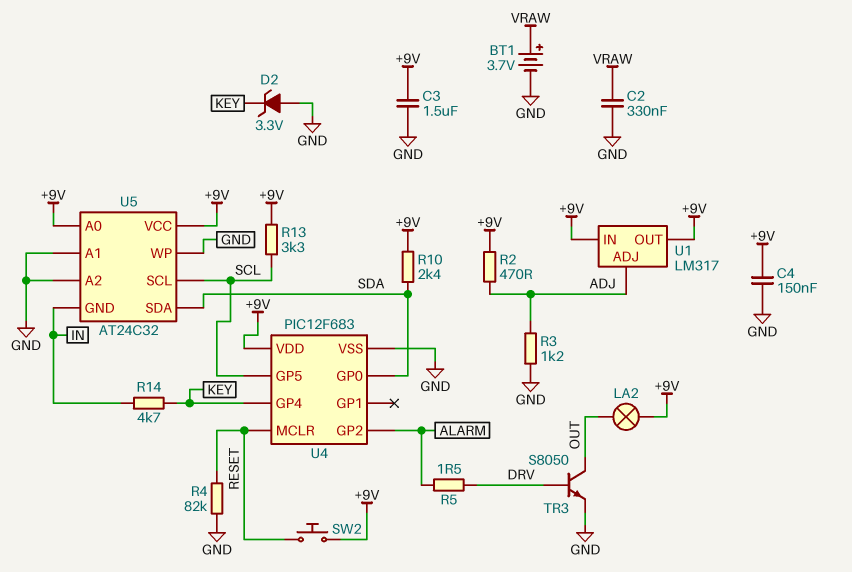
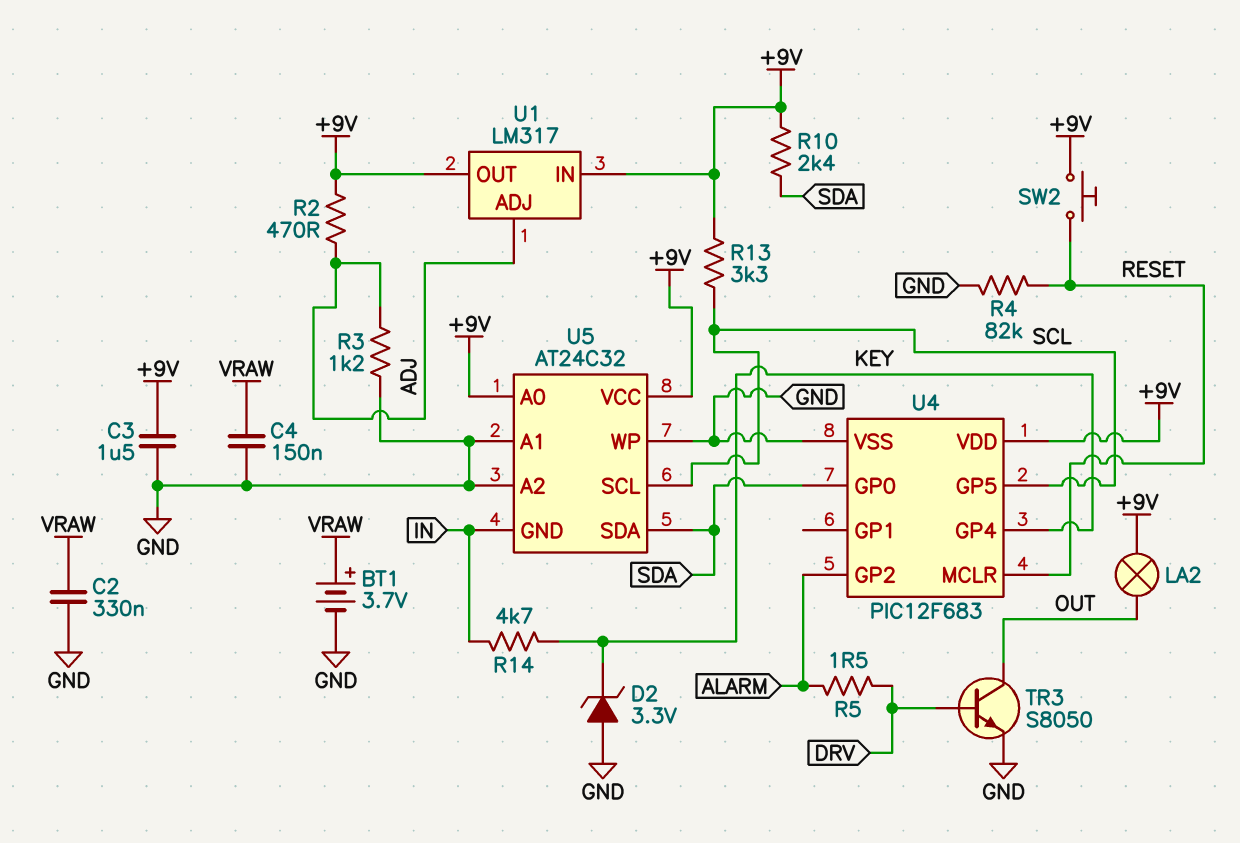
C4: 150nF (+9V, GND) -> 150nF (GND, VRAW)

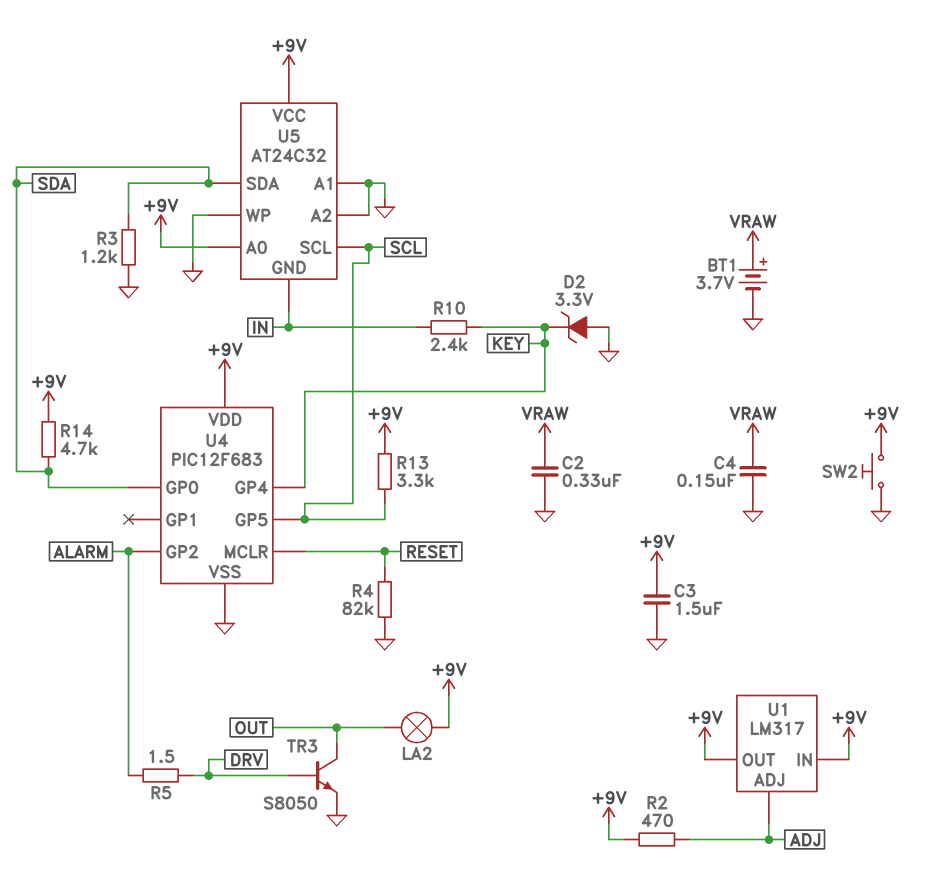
R3: 1.2k (ADJ, GND) -> 1.2k (GND, SDA)
R10: 2.4k (+9V, SDA) -> 2.4k (IN, KEY)
R14: 4.7k (IN, KEY) -> 4.7k (+9V, SDA)
SW2: button (+9V, RESET) -> button (+9V, GND)

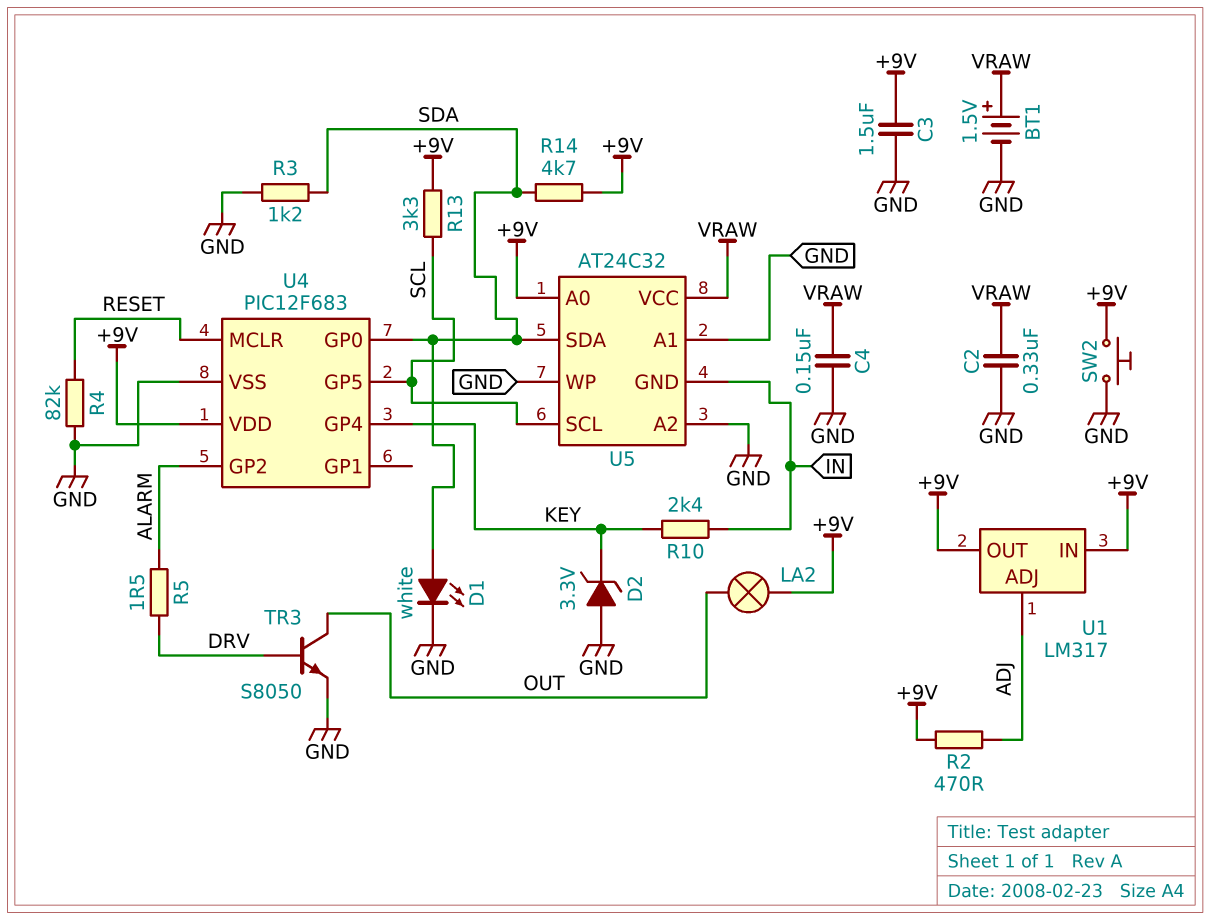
BT1: 3.7V (plus VRAW, minus GND) -> 1.5V (plus VRAW, minus GND)
D1: none -> LED white (A SDA, K GND)
U5 pin VCC: +9V -> VRAW

